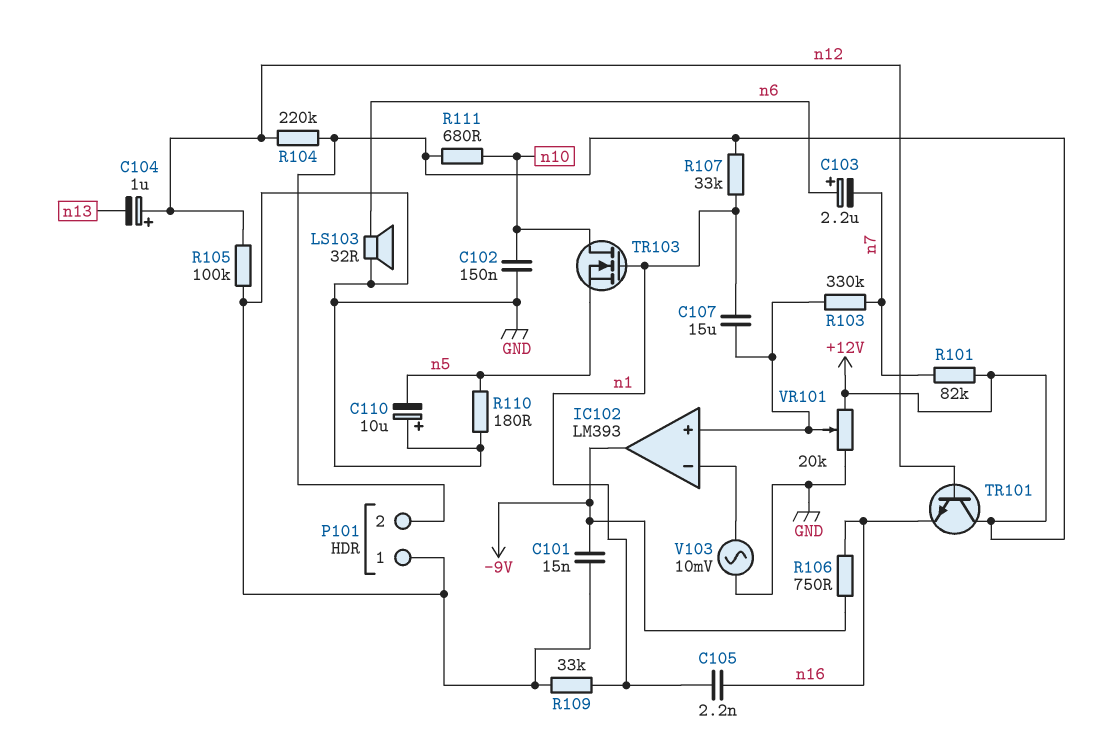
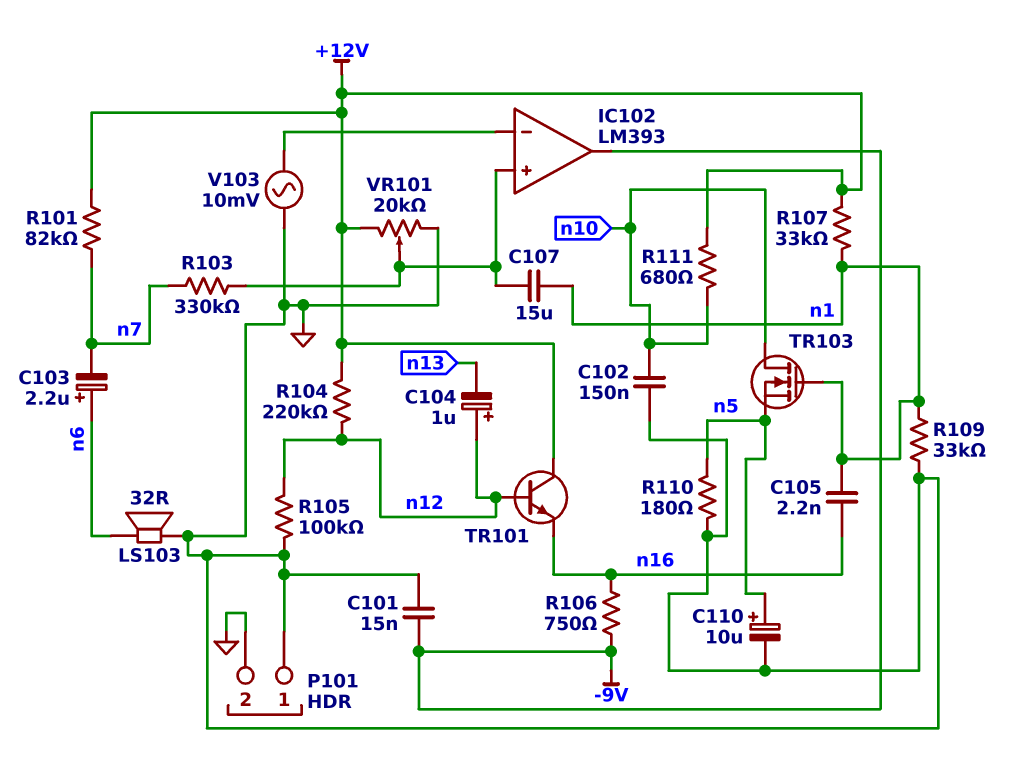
C110: 10uF (plus GND, minus n5) -> 10uF (plus n5, minus GND)
P101 pin 2: +12V -> GND

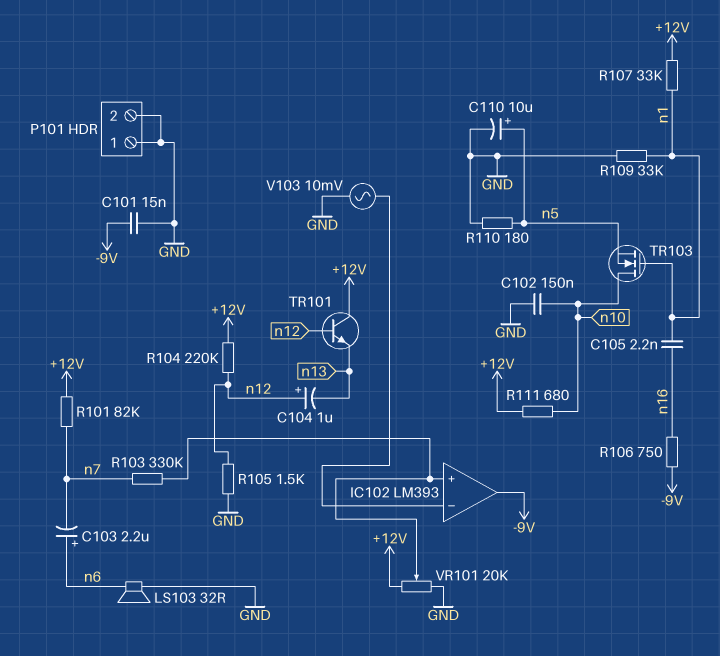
C107: 15uF (IC102/in+, n1) -> none
R105: 100k (GND, n12) -> 1.5k (GND, n12)
TR101: NPN (B n12, C +12V, E n16) -> NPN (B n12, C +12V, E n13)

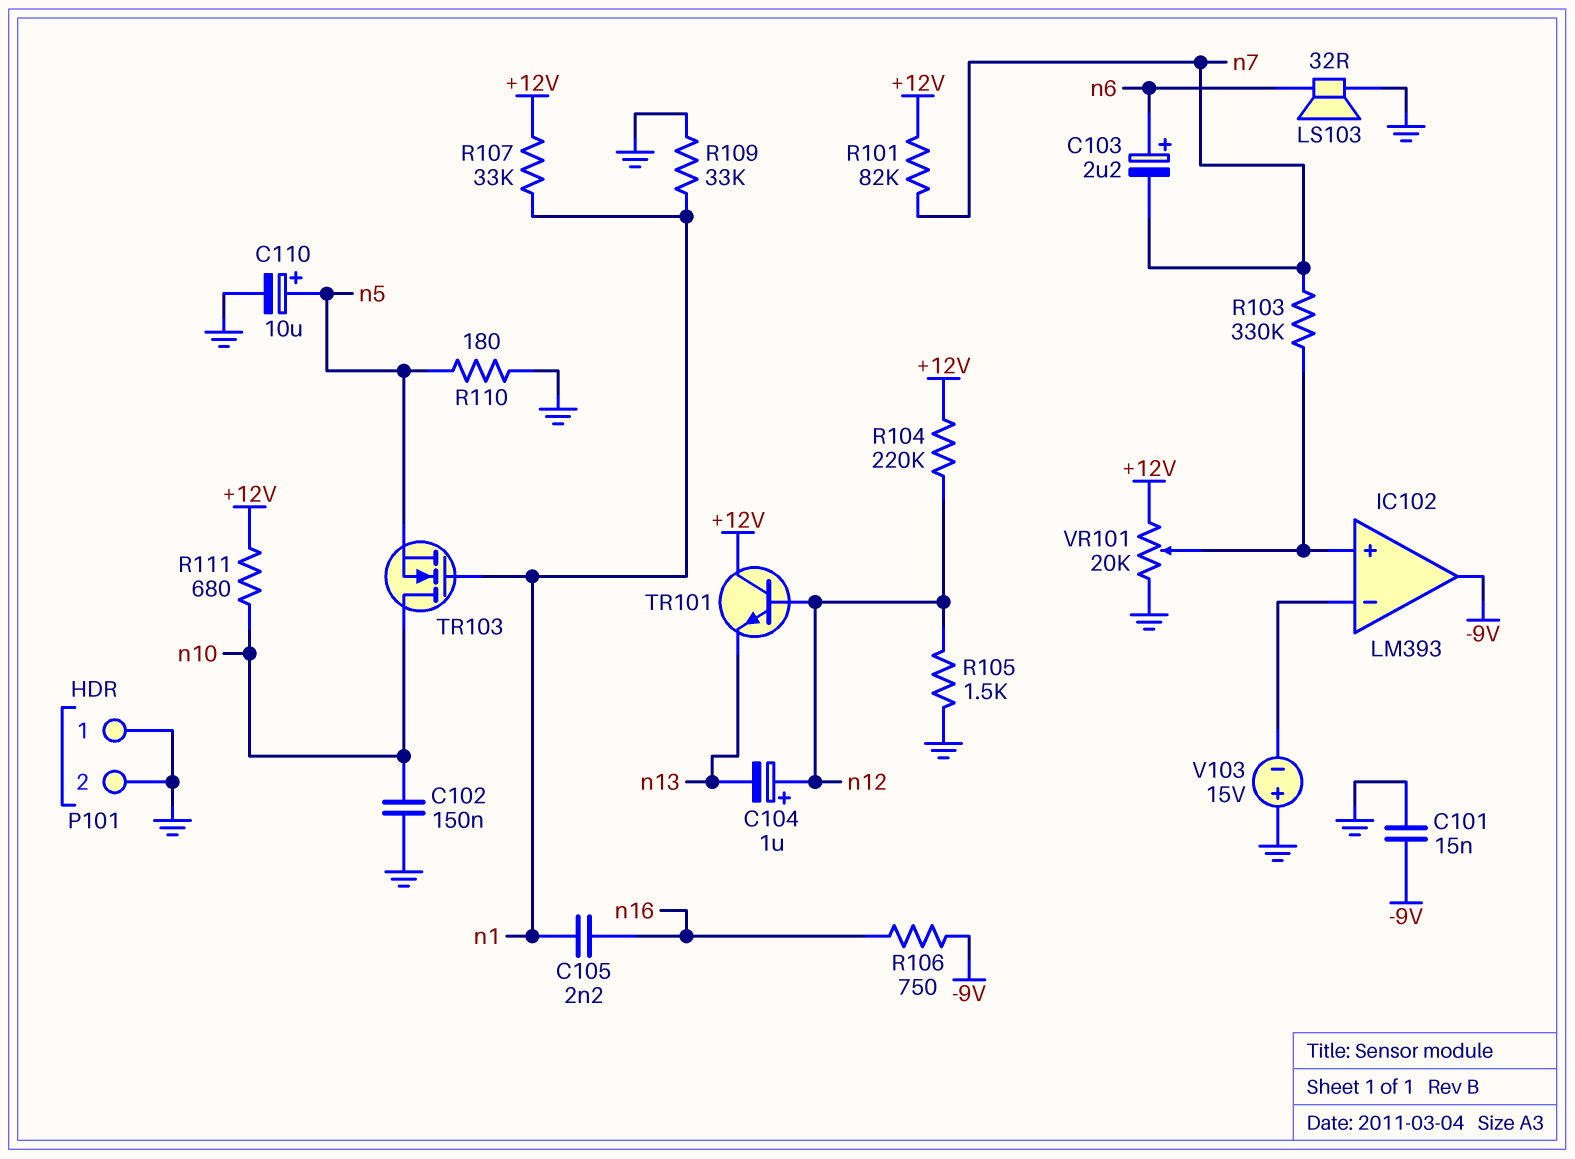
V103: AC 10mV (GND, IC102/in-) -> 15V (plus GND, minus IC102/in-)

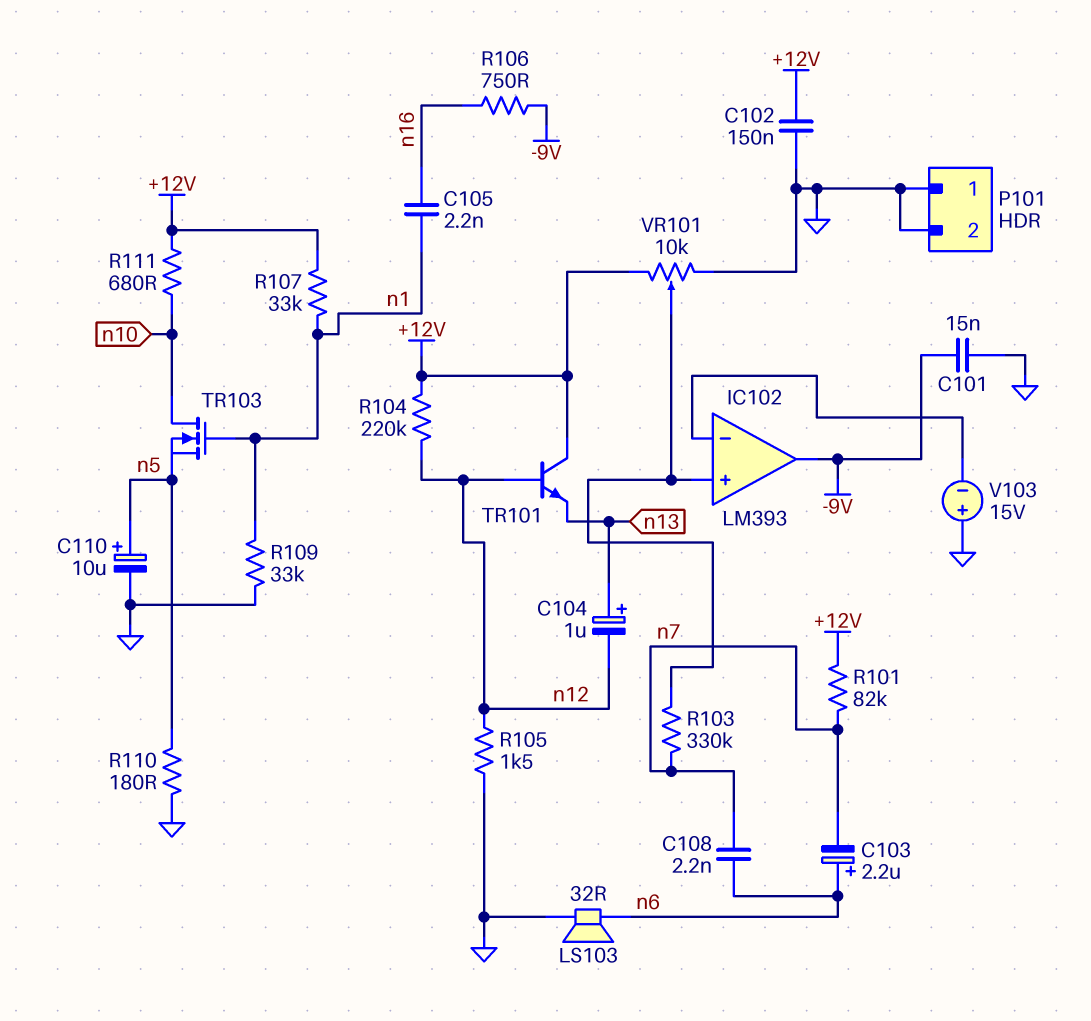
C102: 150nF (GND, n10) -> 150nF (+12V, GND)
C104: 1uF (plus n12, minus n13) -> 1uF (plus n13, minus n12)
C108: none -> 2.2nF (n6, n7)
VR101: 20k (+12V, GND, wiper IC102/in+) -> 10k (+12V, GND, wiper IC102/in+)

